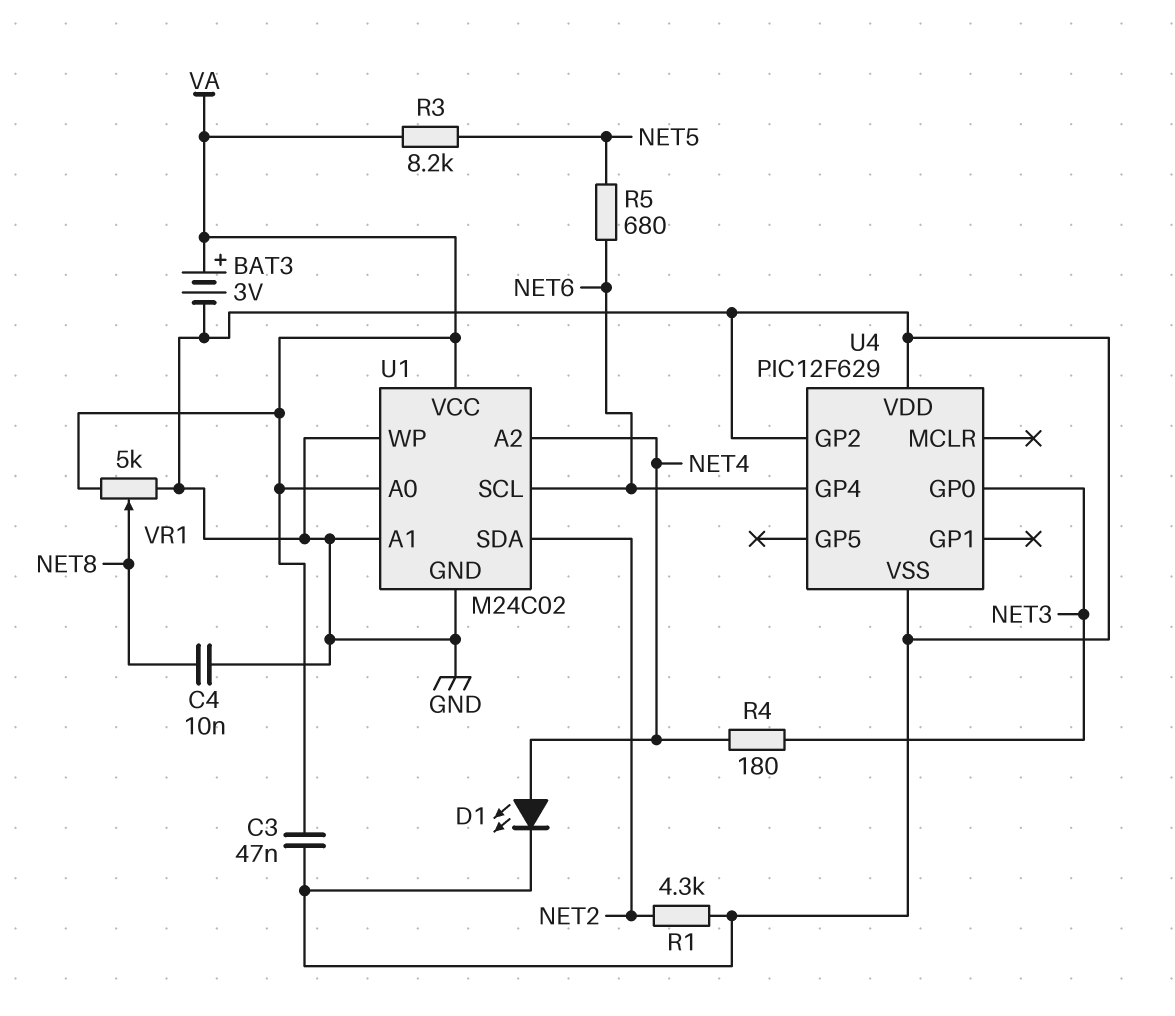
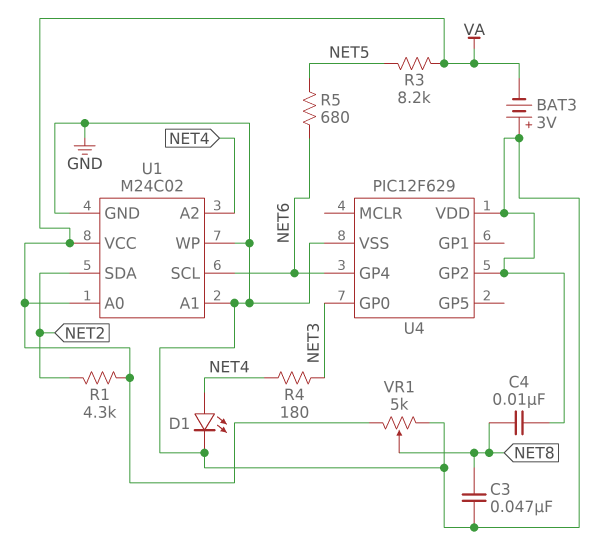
BAT3: 3V (plus VA, minus GND) -> 3V (plus GND, minus VA)
C3: 47nF (GND, VA) -> 47nF (GND, NET8)
R1: 4.3k (GND, NET2) -> 4.3k (NET2, VA)

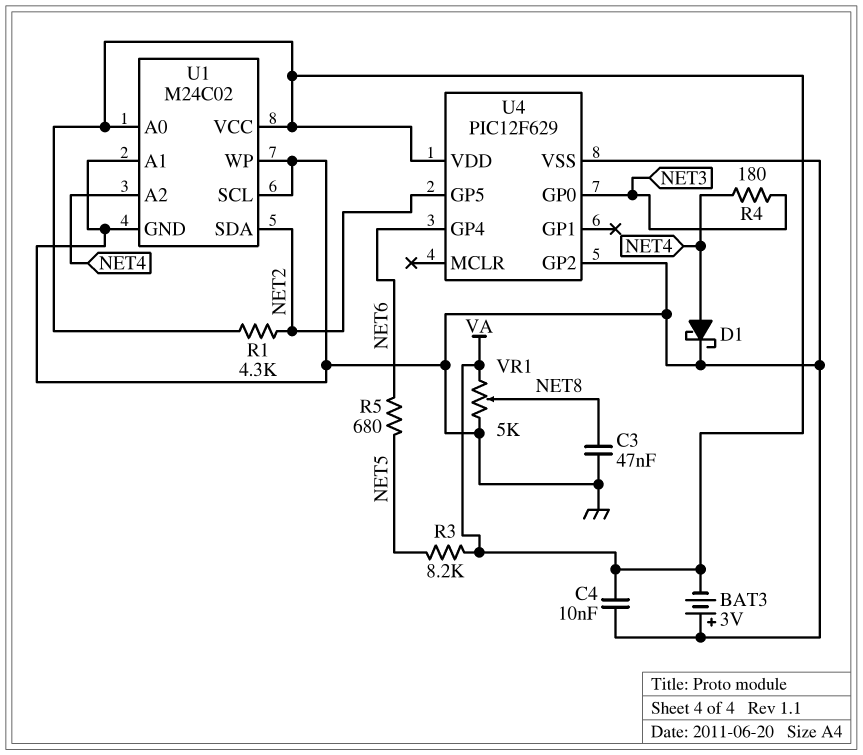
C4: 10nF (GND, NET8) -> 10nF (GND, VA)
D1: LED (A NET4, K GND) -> schottky (A NET4, K GND)
U1 pin SCL: NET6 -> GND
U4 pin GP5: none -> NET2
U4 pin VDD: GND -> VA

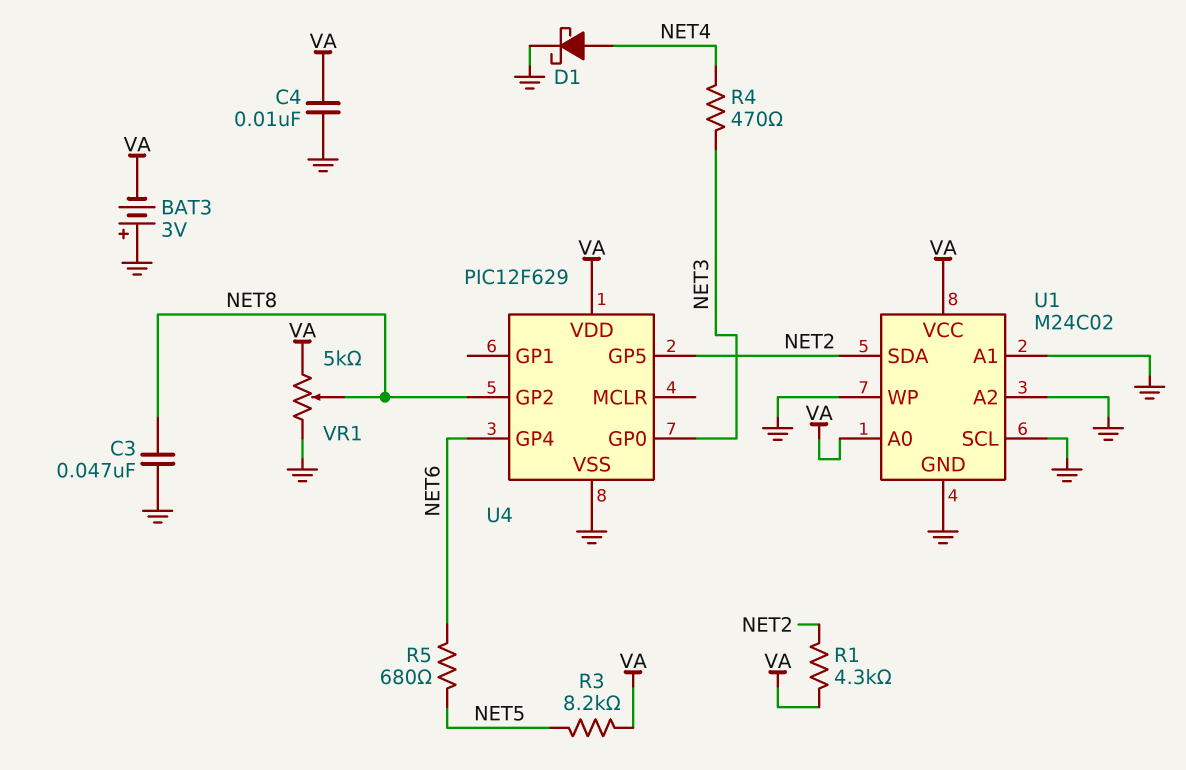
R4: 180 (NET3, NET4) -> 470 (NET3, NET4)
U1 pin A2: NET4 -> GND
U4 pin GP2: GND -> NET8

